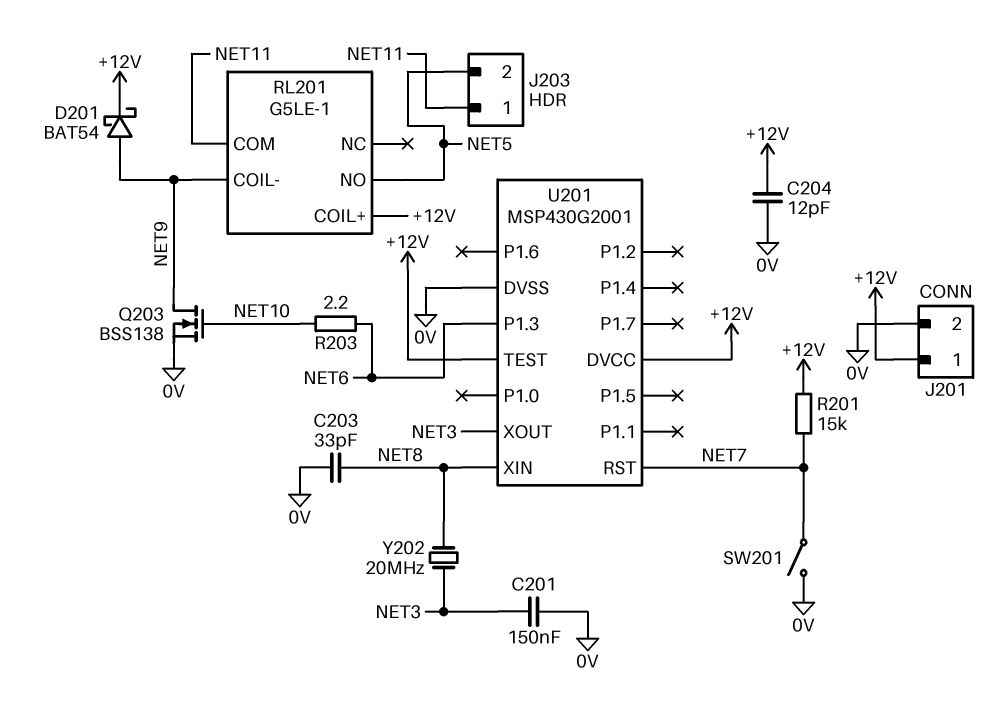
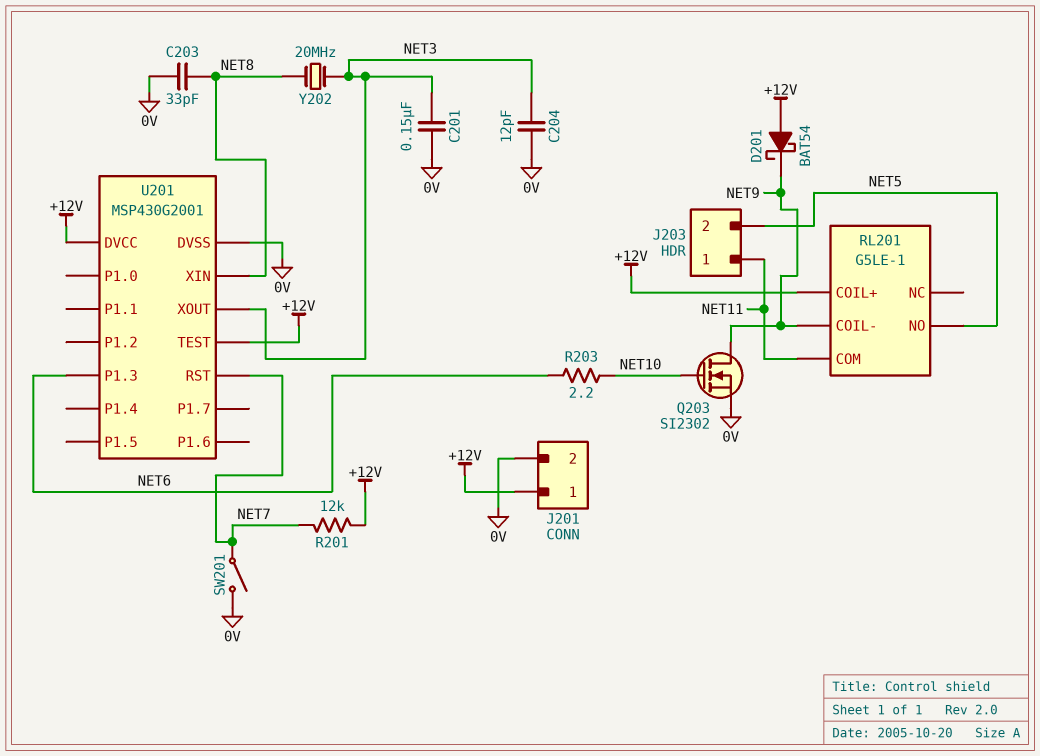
C204: 12pF (+12V, 0V) -> 12pF (0V, NET3)
D201: schottky BAT54 (A NET9, K +12V) -> schottky BAT54 (A +12V, K NET9)
Q203: NMOS BSS138 (G NET10, D NET9, S 0V) -> NMOS SI2302 (G NET10, D NET9, S 0V)
R201: 15k (+12V, NET7) -> 12k (+12V, NET7)

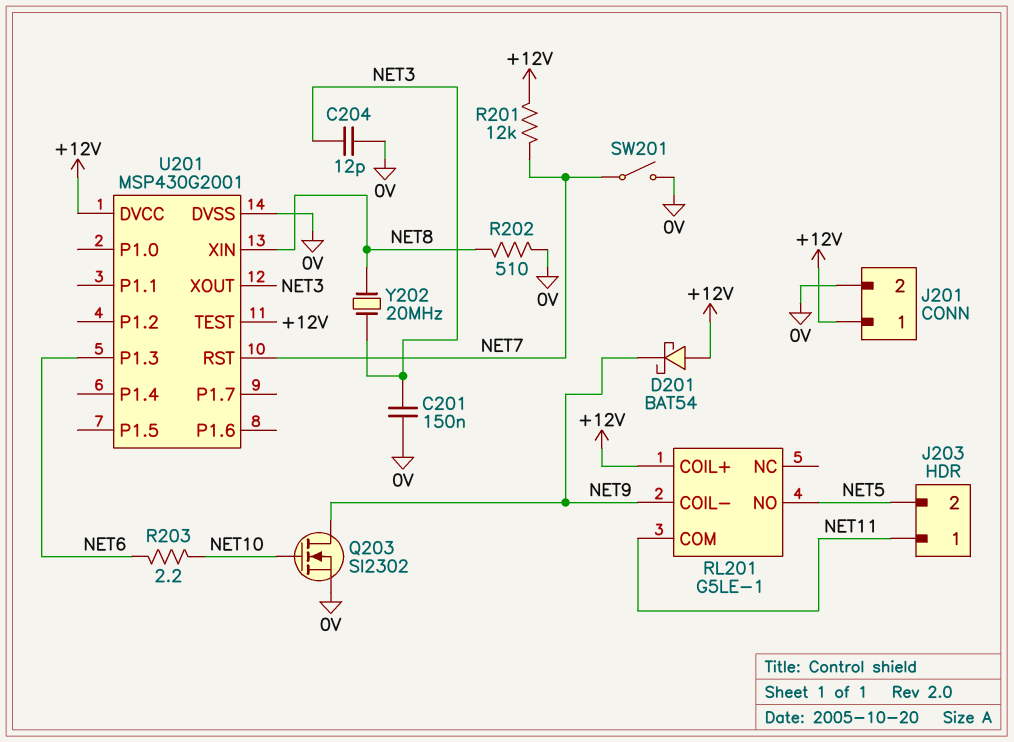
C203: 33pF (0V, NET8) -> none
R202: none -> 510 (0V, NET8)

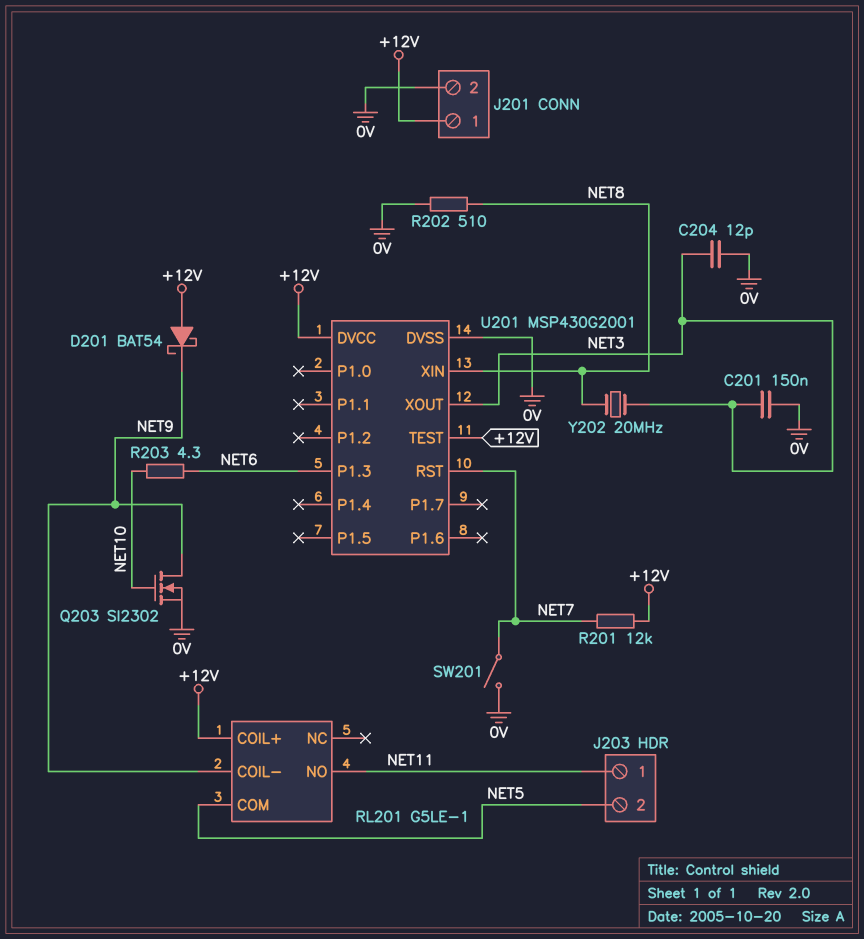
R203: 2.2 (NET6, NET10) -> 4.3 (NET6, NET10)
RL201 pin COM: NET11 -> NET5
RL201 pin NO: NET5 -> NET11

